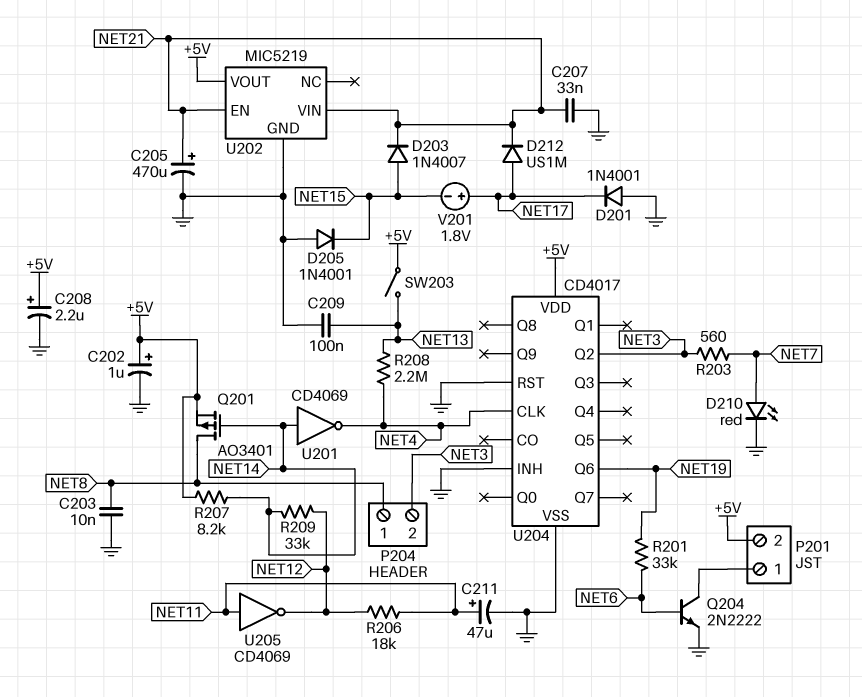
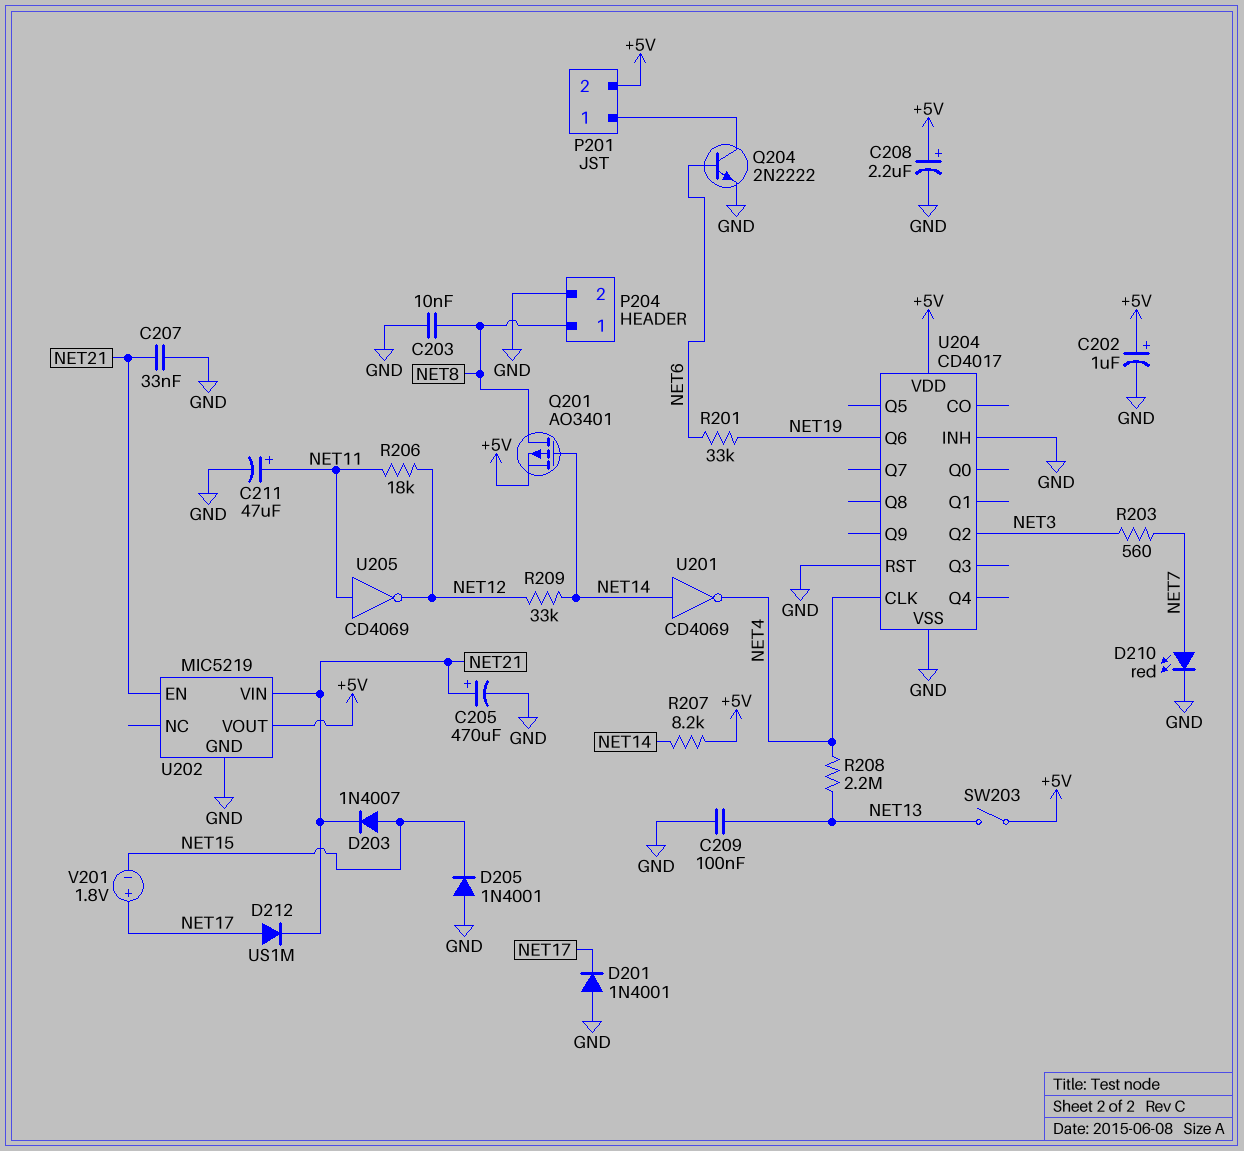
P204 pin 2: NET3 -> GND

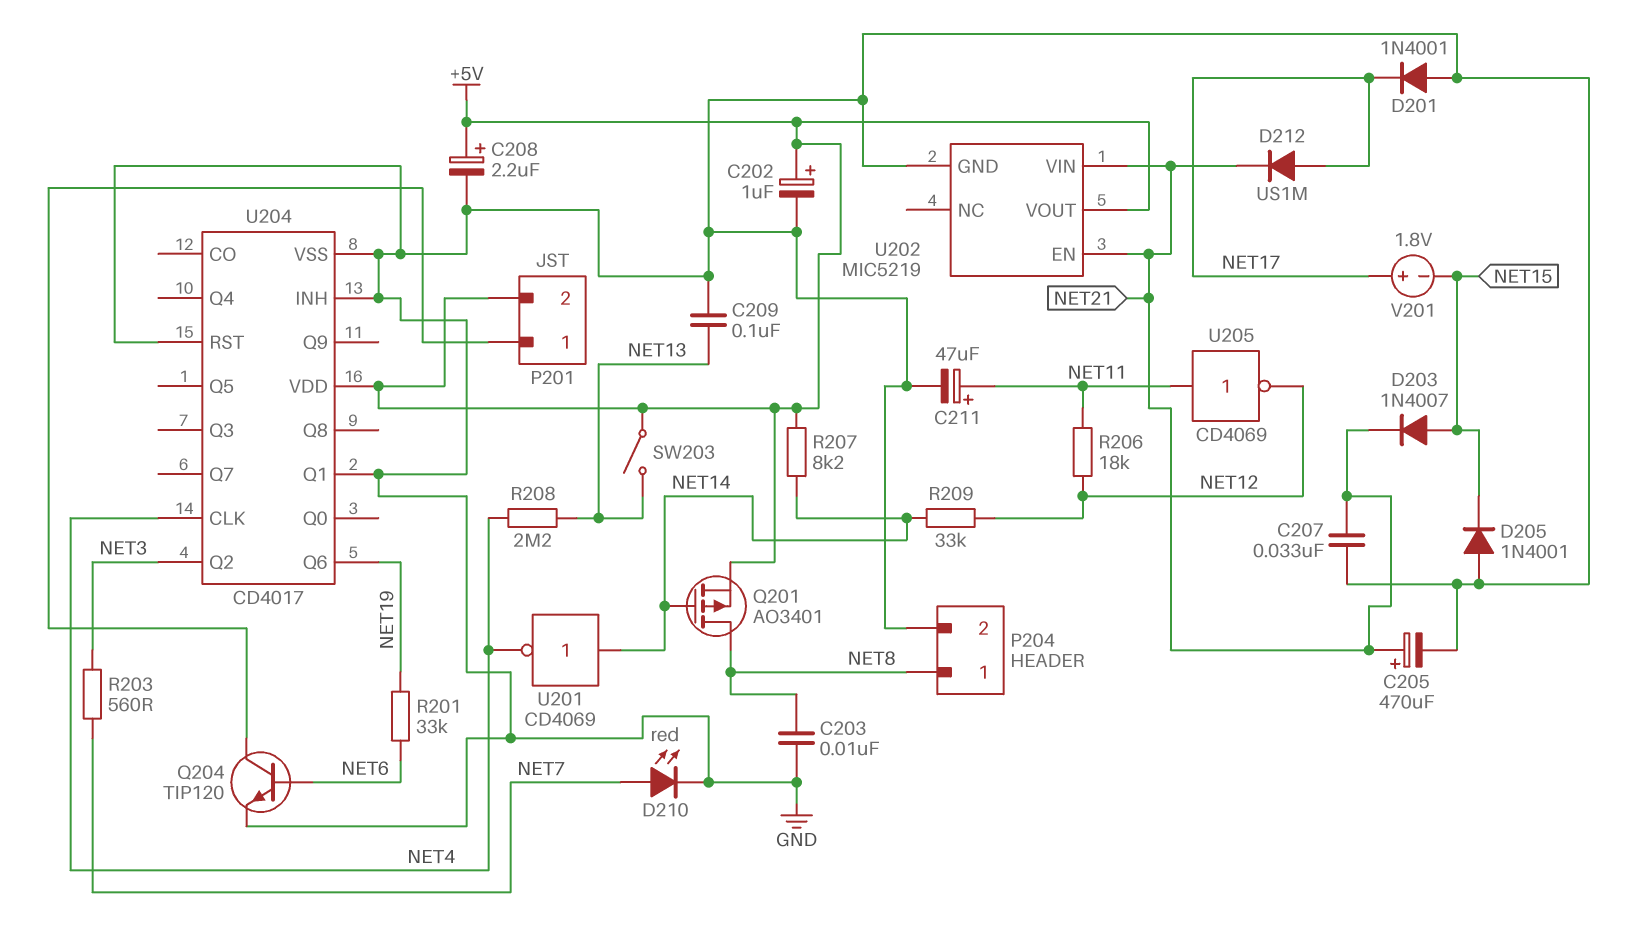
Q204: NPN 2N2222 (B NET6, C P201/1, E GND) -> NPN TIP120 (B NET6, C P201/1, E GND)
U204 pin Q1: none -> GND

